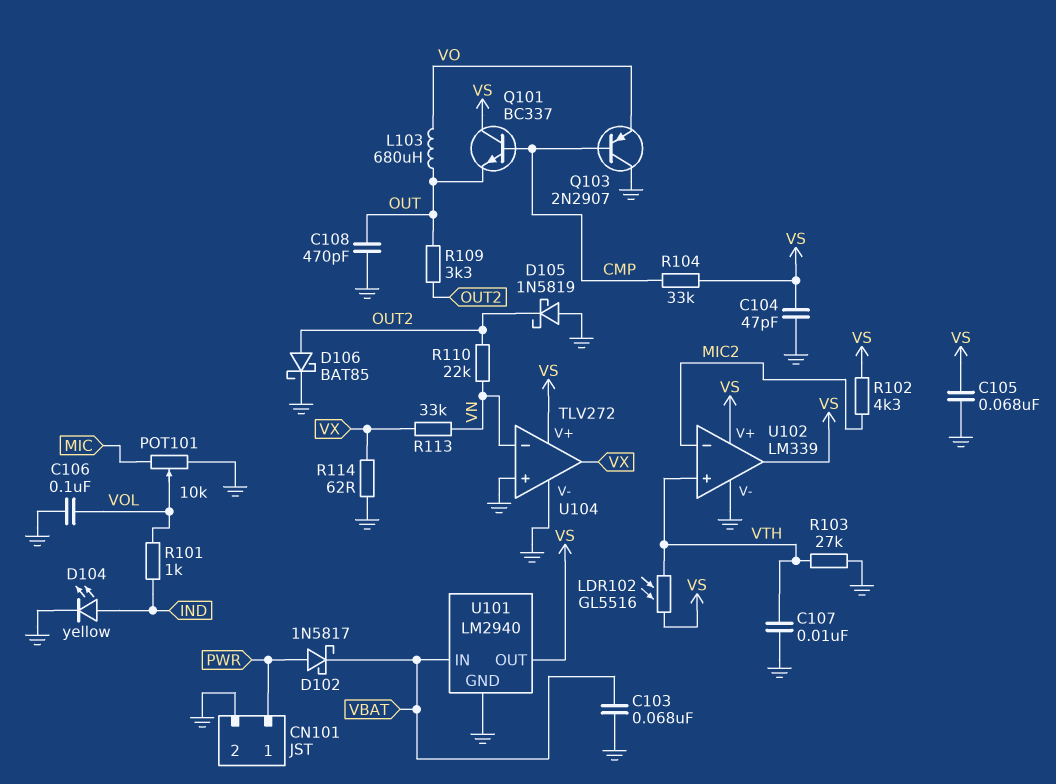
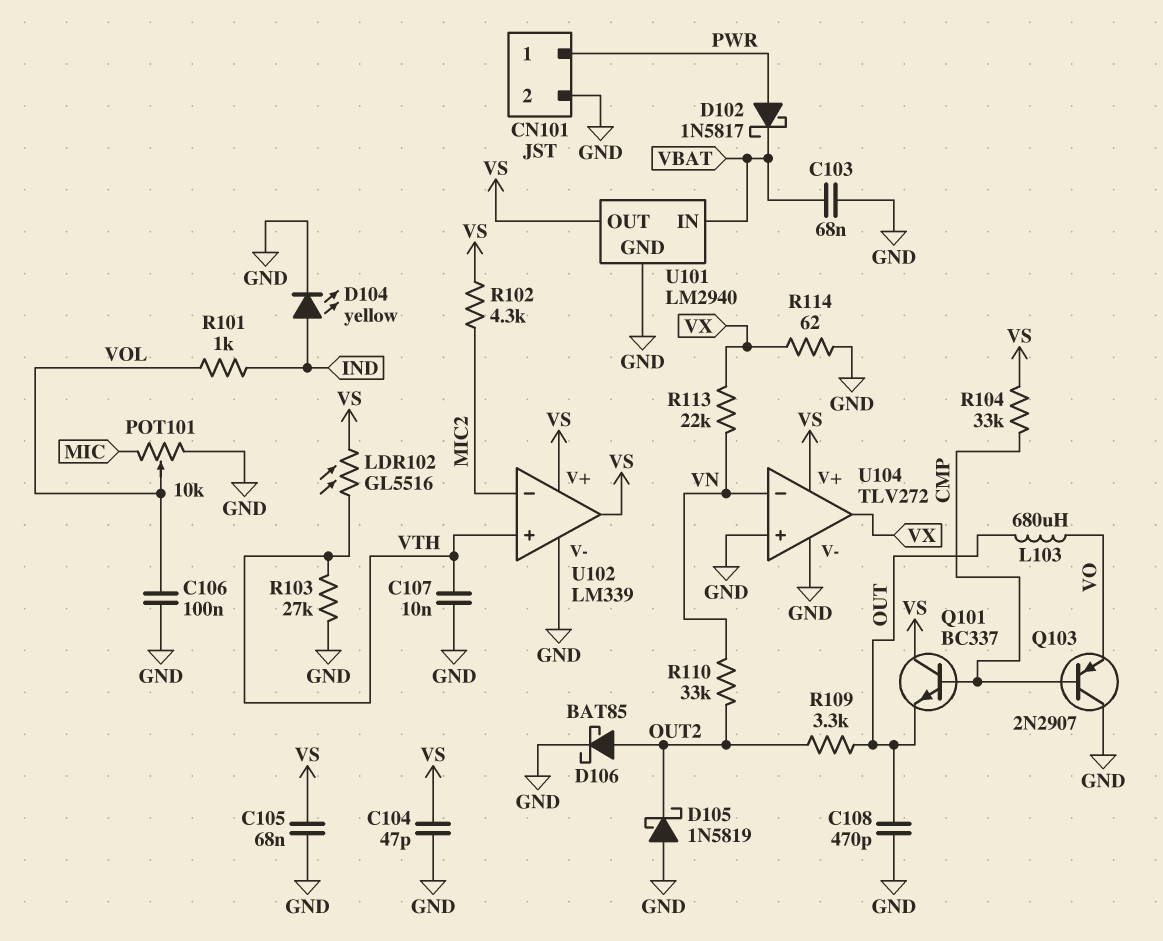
R110: 22k (OUT2, VN) -> 33k (OUT2, VN)
R113: 33k (VN, VX) -> 22k (VN, VX)

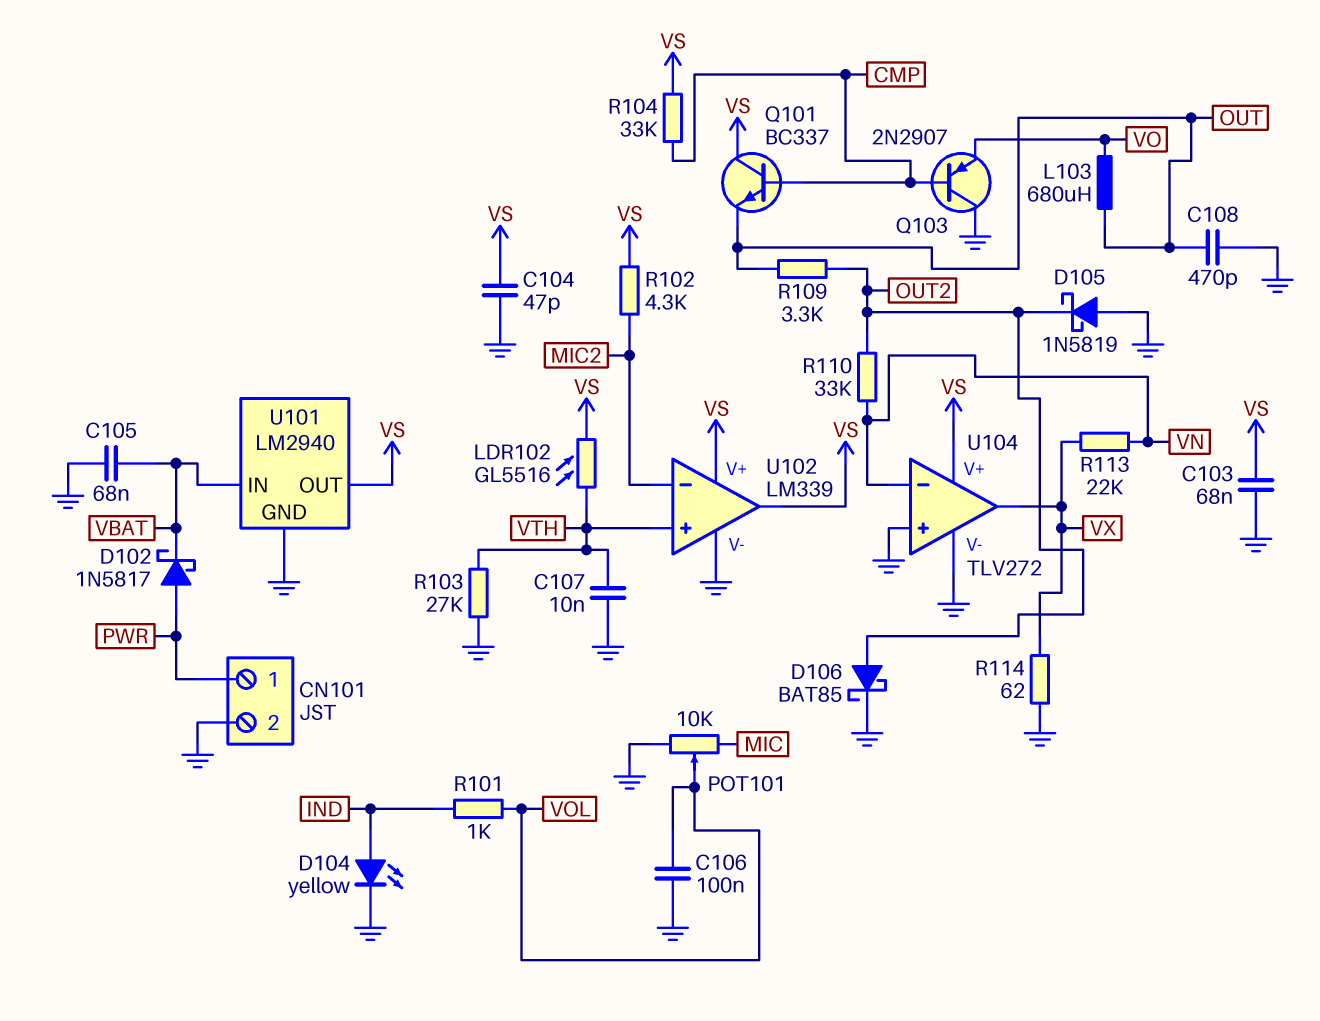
C103: 68nF (GND, VBAT) -> 68nF (GND, VS)
C105: 68nF (GND, VS) -> 68nF (GND, VBAT)

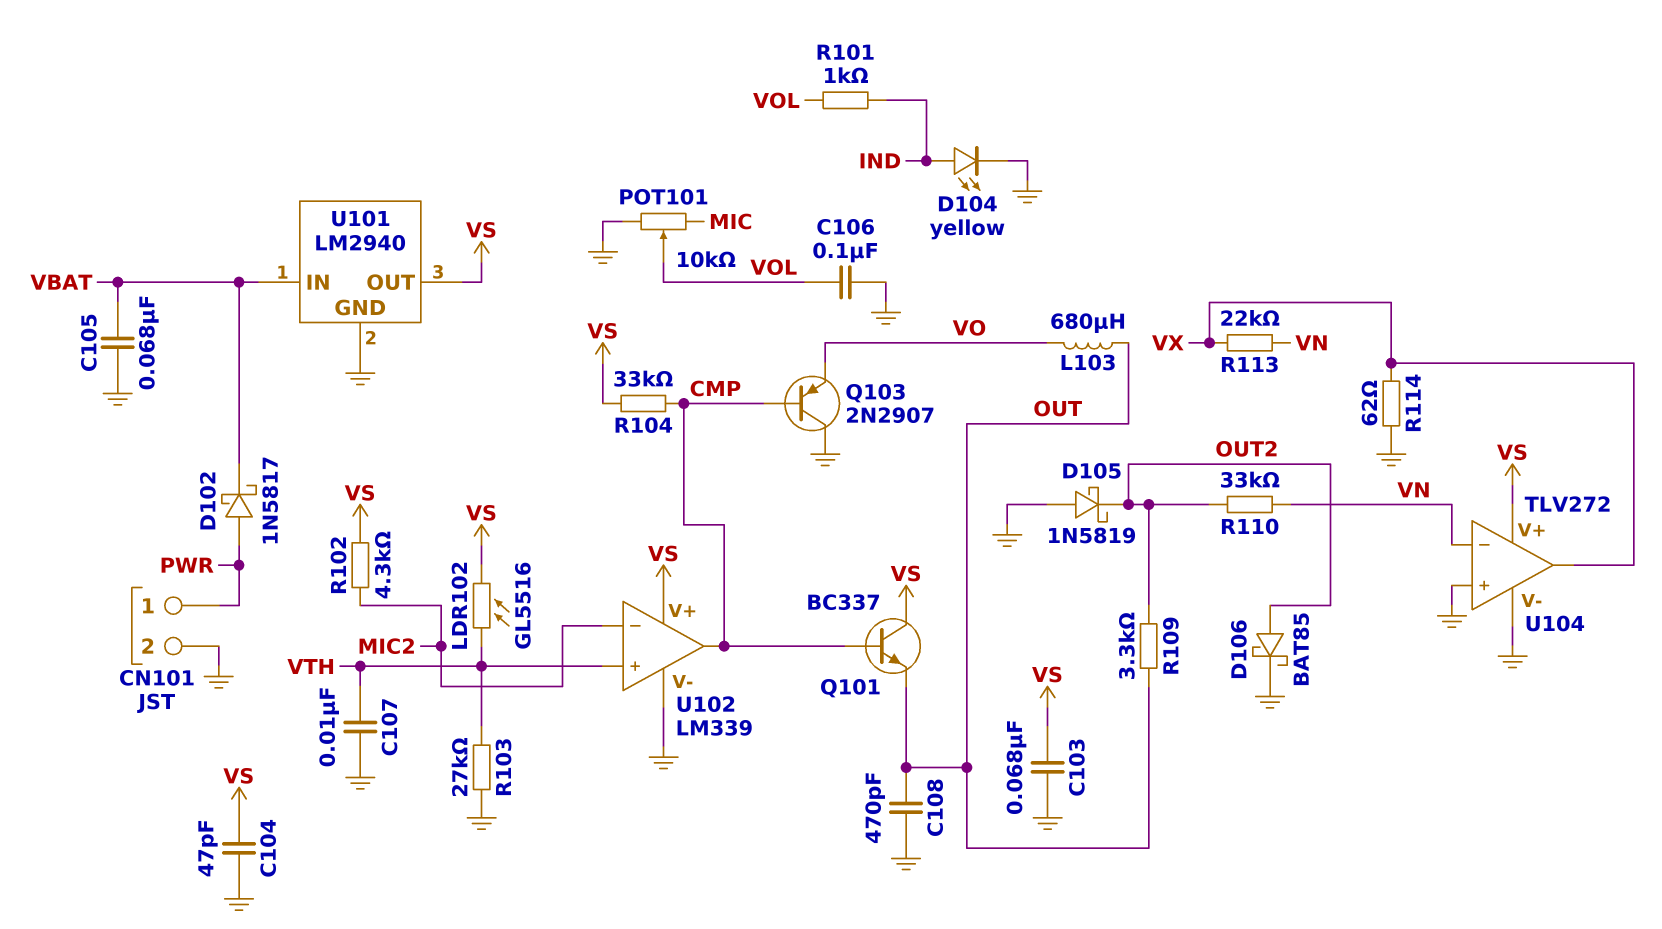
U102 pin out: VS -> CMP

